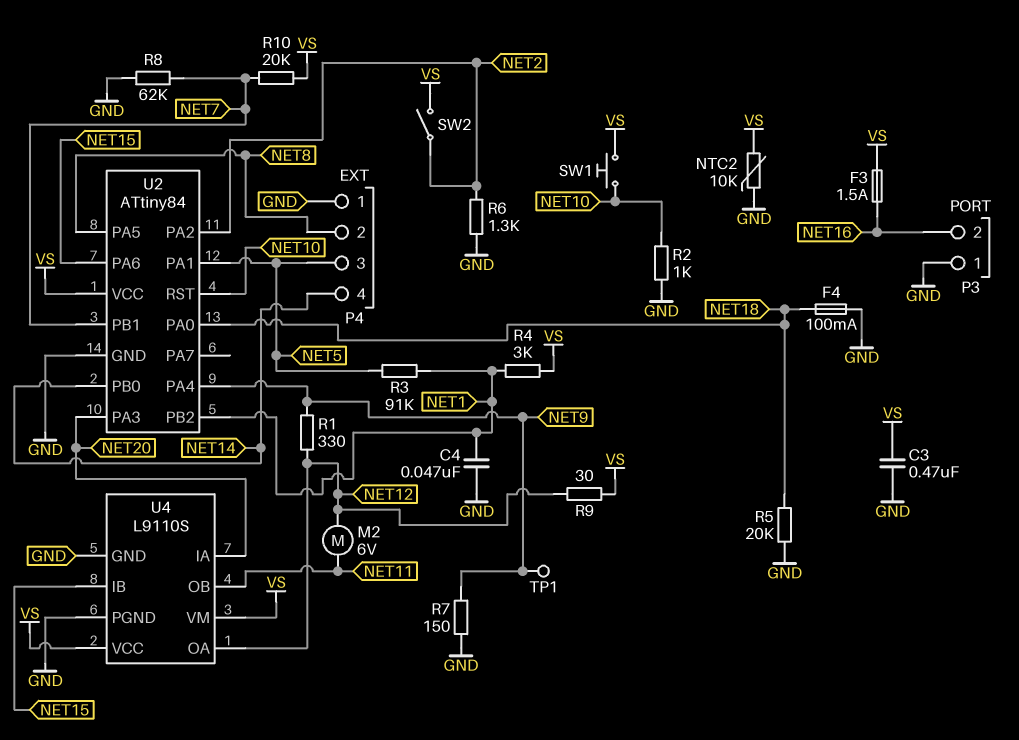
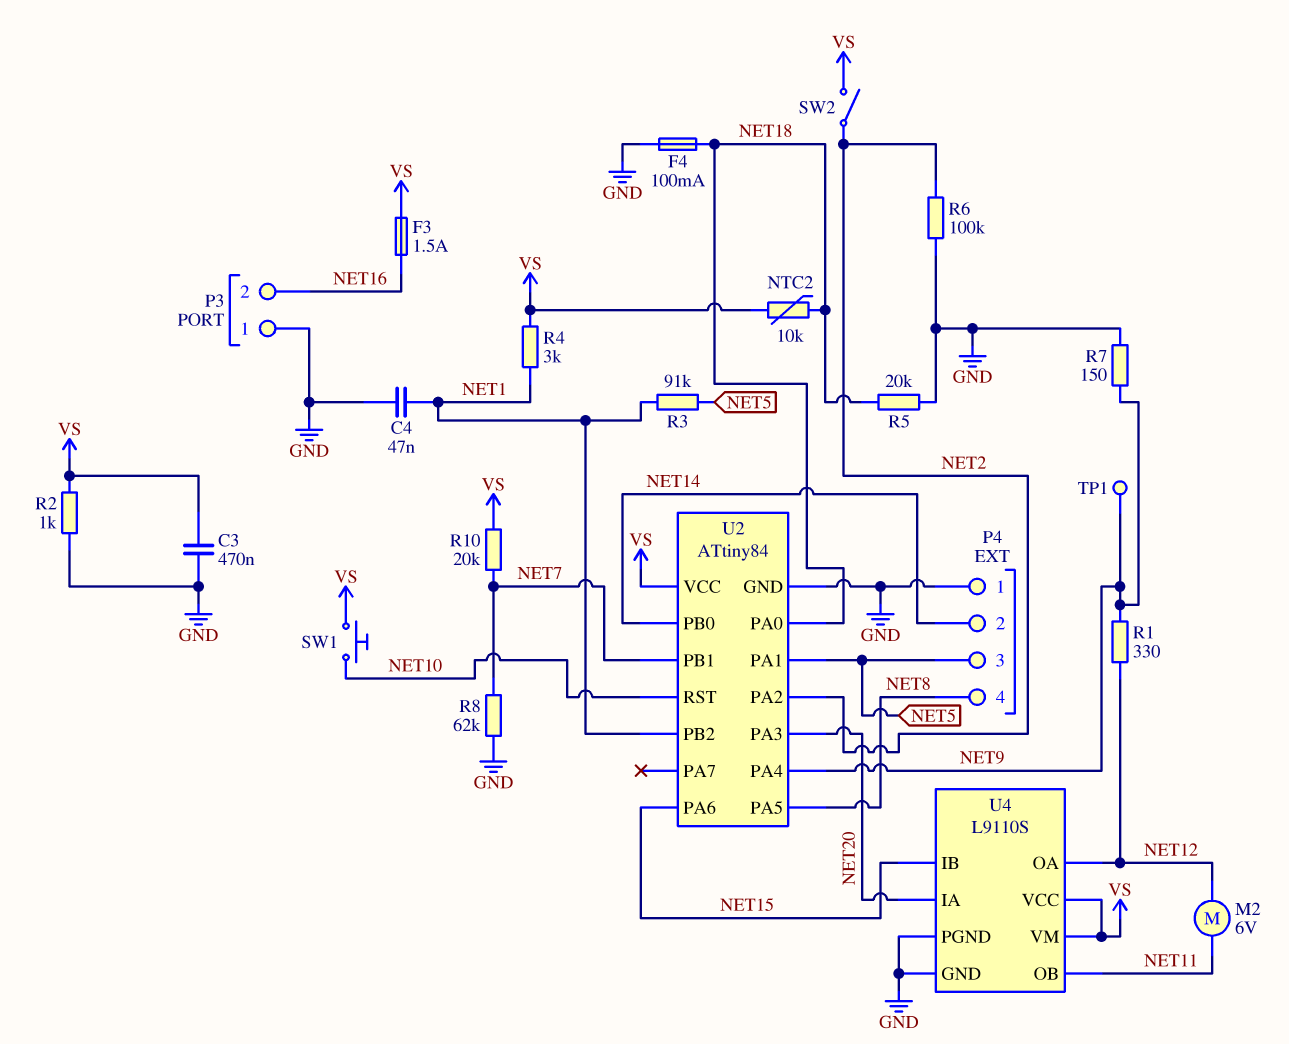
NTC2: 10k (GND, VS) -> 10k (NET18, VS)
P4 pin 2: NET8 -> NET14
P4 pin 4: NET14 -> NET8
R2: 1k (GND, NET10) -> 1k (GND, VS)
R6: 1.3k (GND, NET2) -> 100k (GND, NET2)
R9: 30 (NET12, VS) -> none

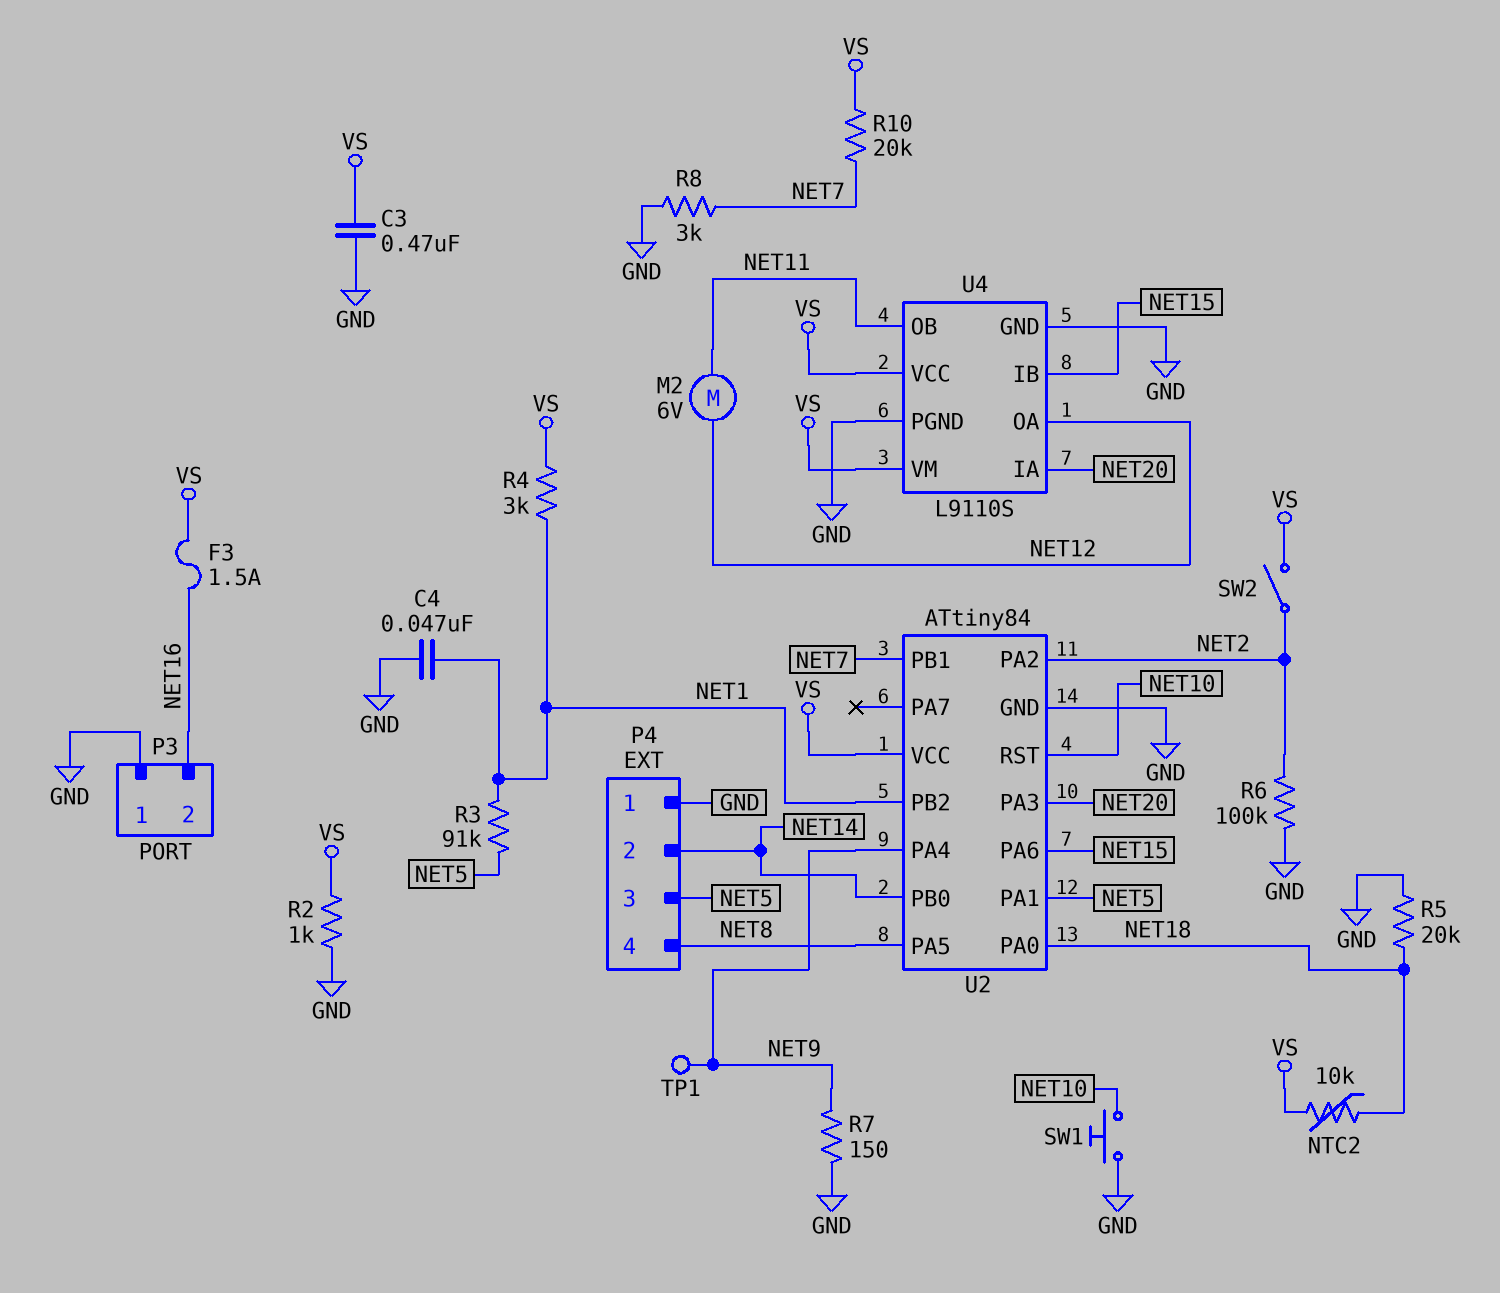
F4: 100mA (GND, NET18) -> none
R1: 330 (NET9, NET12) -> none
R8: 62k (GND, NET7) -> 3k (GND, NET7)
SW1: button (NET10, VS) -> button (GND, NET10)

